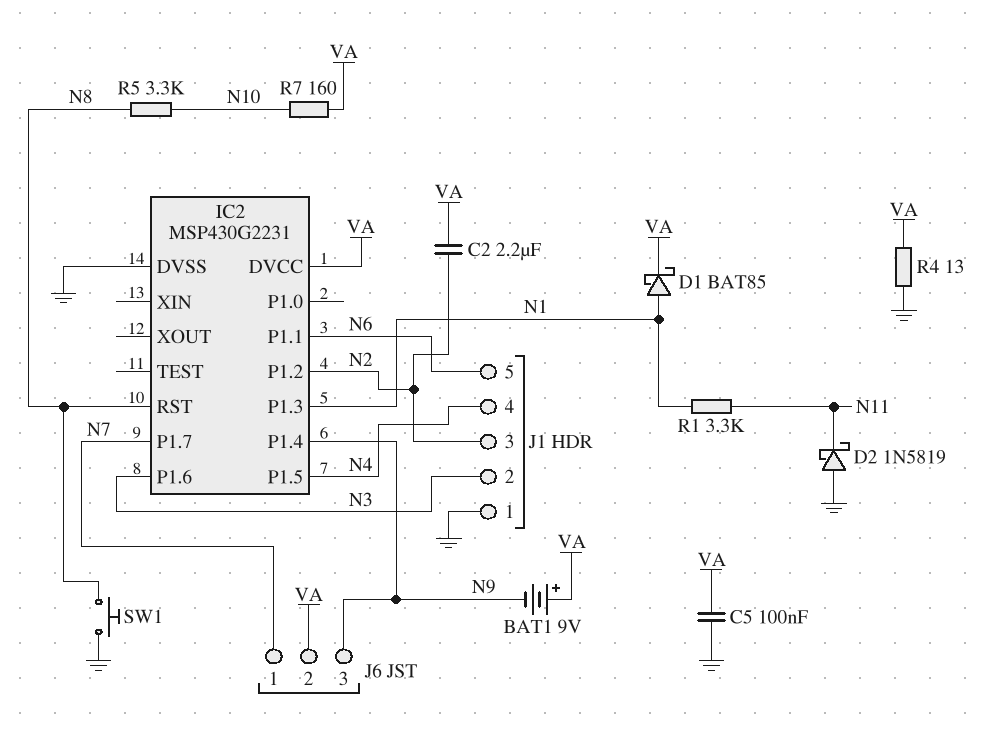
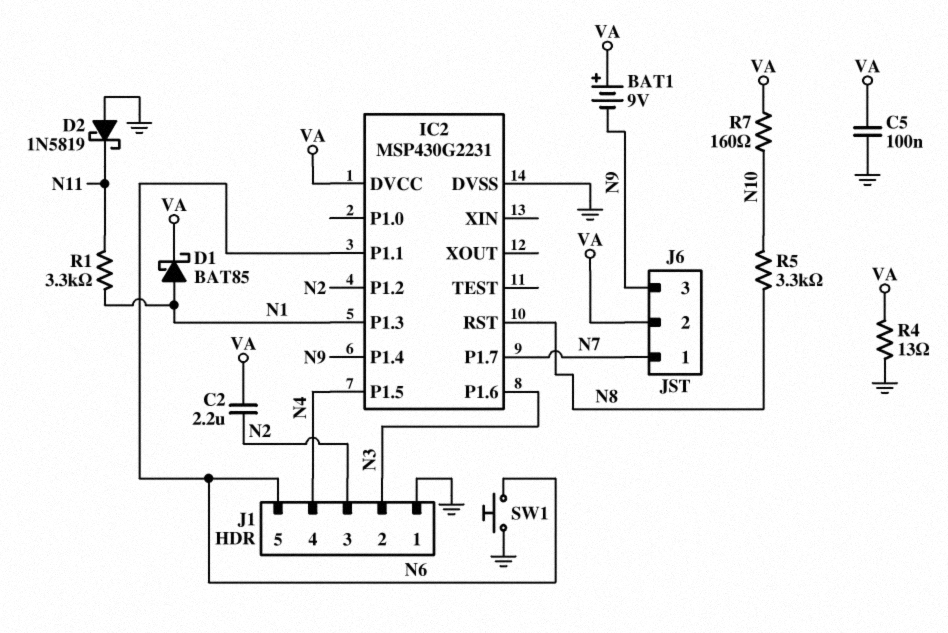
SW1: button (GND, N8) -> button (GND, N6)

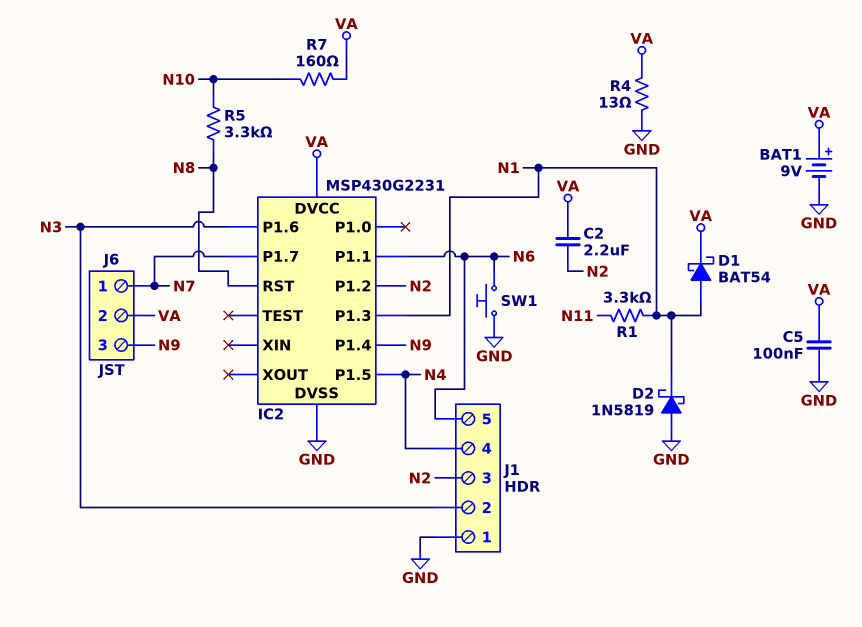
BAT1: 9V (plus VA, minus N9) -> 9V (plus VA, minus GND)
D1: schottky BAT85 (A N1, K VA) -> schottky BAT54 (A N1, K VA)
D2: schottky 1N5819 (A GND, K N11) -> schottky 1N5819 (A GND, K N1)

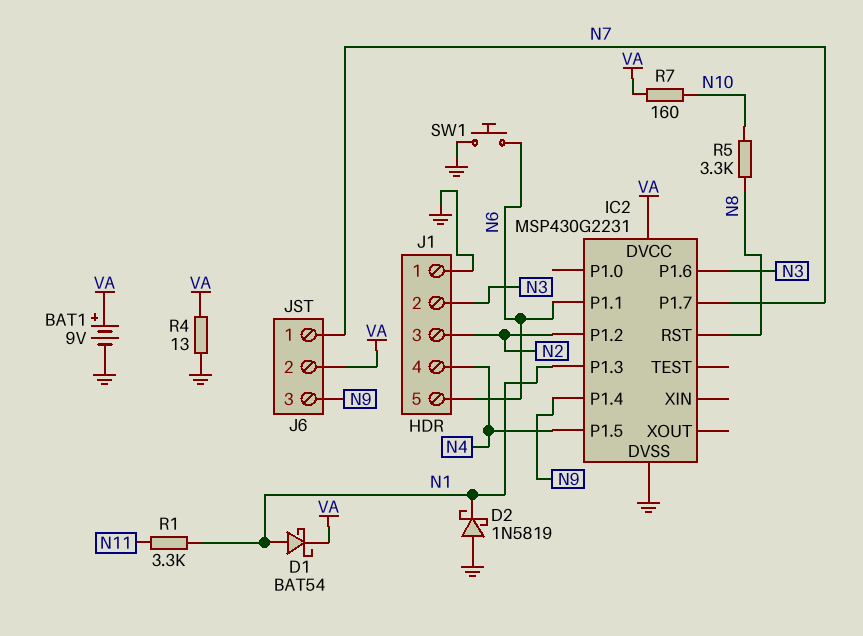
C2: 2.2uF (N2, VA) -> none
C5: 100nF (GND, VA) -> none

